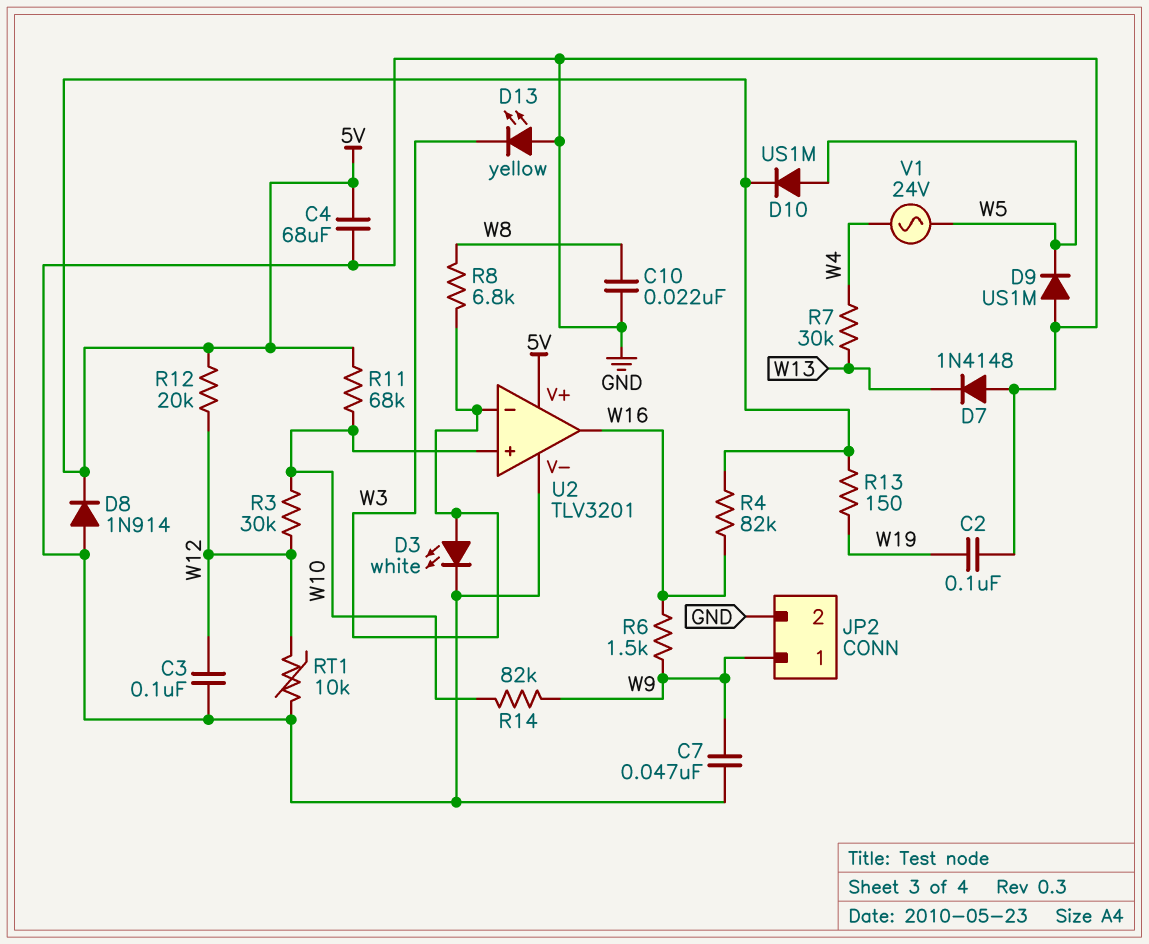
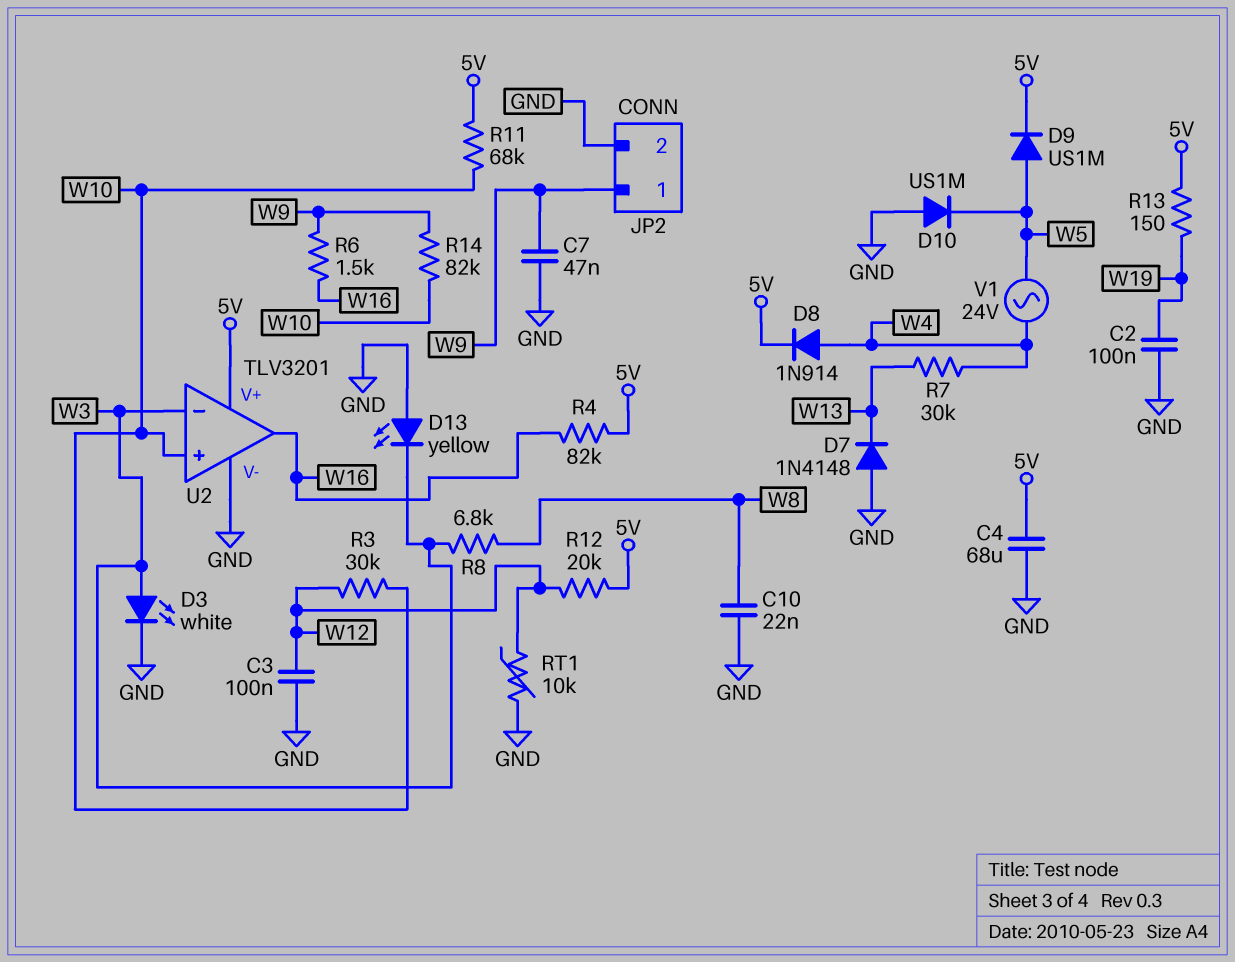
D8: diode 1N914 (A GND, K 5V) -> diode 1N914 (A W4, K 5V)
D9: diode US1M (A GND, K W5) -> diode US1M (A W5, K 5V)
D10: diode US1M (A W5, K 5V) -> diode US1M (A GND, K W5)

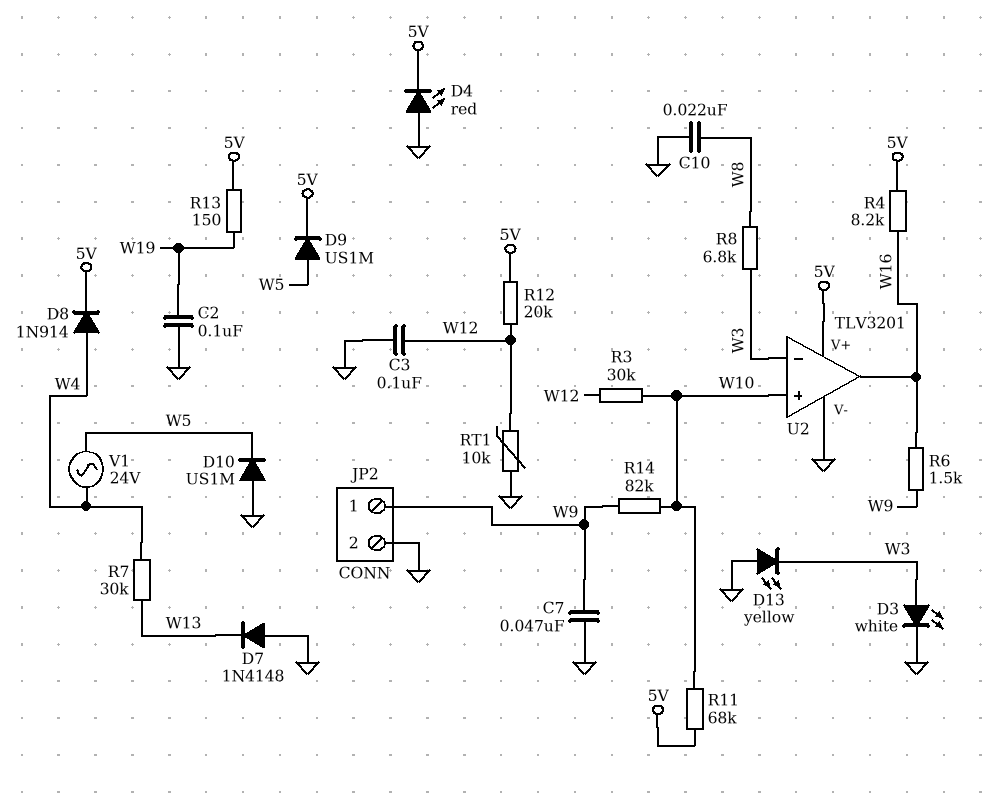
C4: 68uF (5V, GND) -> none
D4: none -> LED red (A GND, K 5V)
R4: 82k (5V, W16) -> 8.2k (5V, W16)

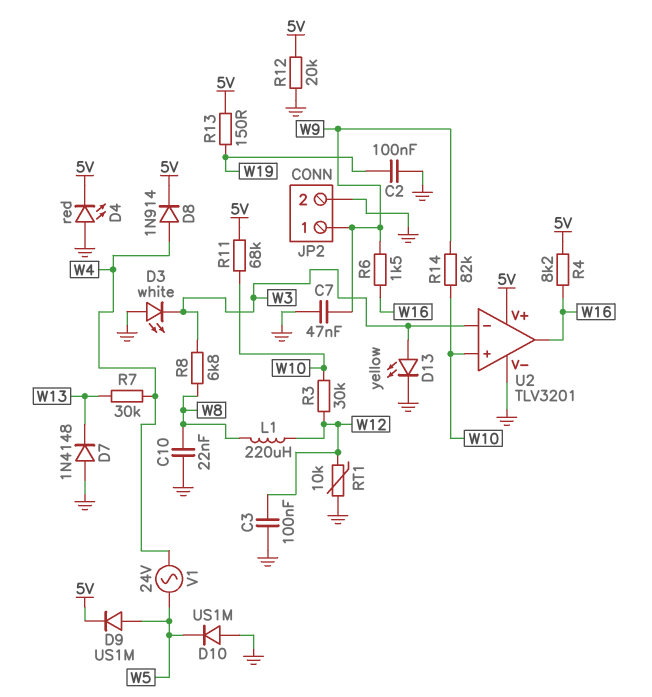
D3: LED white (A W3, K GND) -> LED white (A GND, K W3)
D13: LED yellow (A GND, K W3) -> LED yellow (A W3, K GND)
L1: none -> 220uH (W8, W12)
R12: 20k (5V, W12) -> 20k (5V, GND)

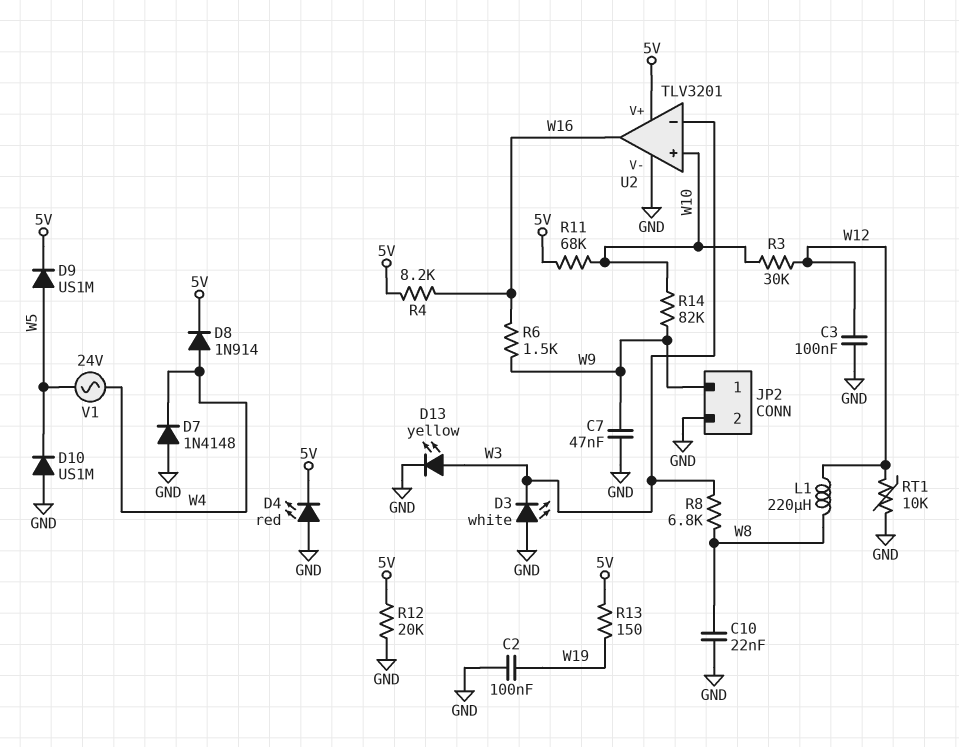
D7: diode 1N4148 (A GND, K W13) -> diode 1N4148 (A GND, K W4)
R7: 30k (W4, W13) -> none

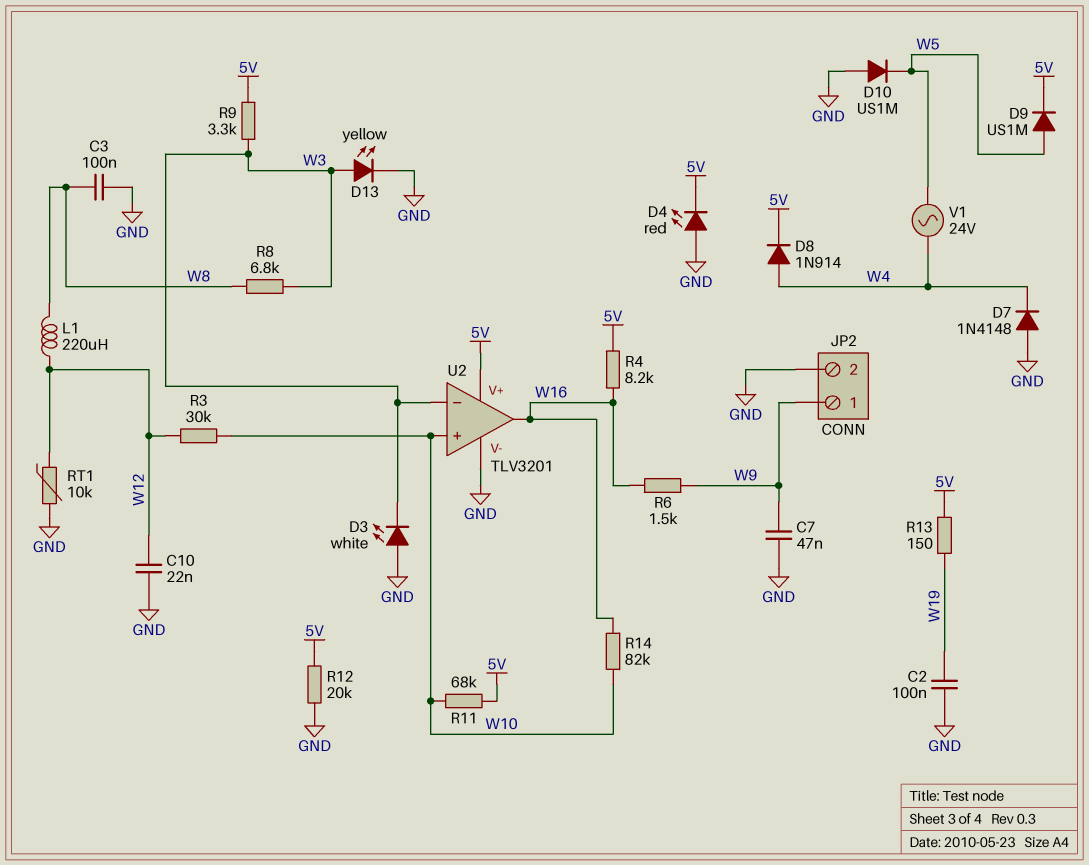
C3: 100nF (GND, W12) -> 100nF (GND, W8)
C10: 22nF (GND, W8) -> 22nF (GND, W12)
R9: none -> 3.3k (5V, W3)
R14: 82k (W9, W10) -> 82k (W10, W16)

